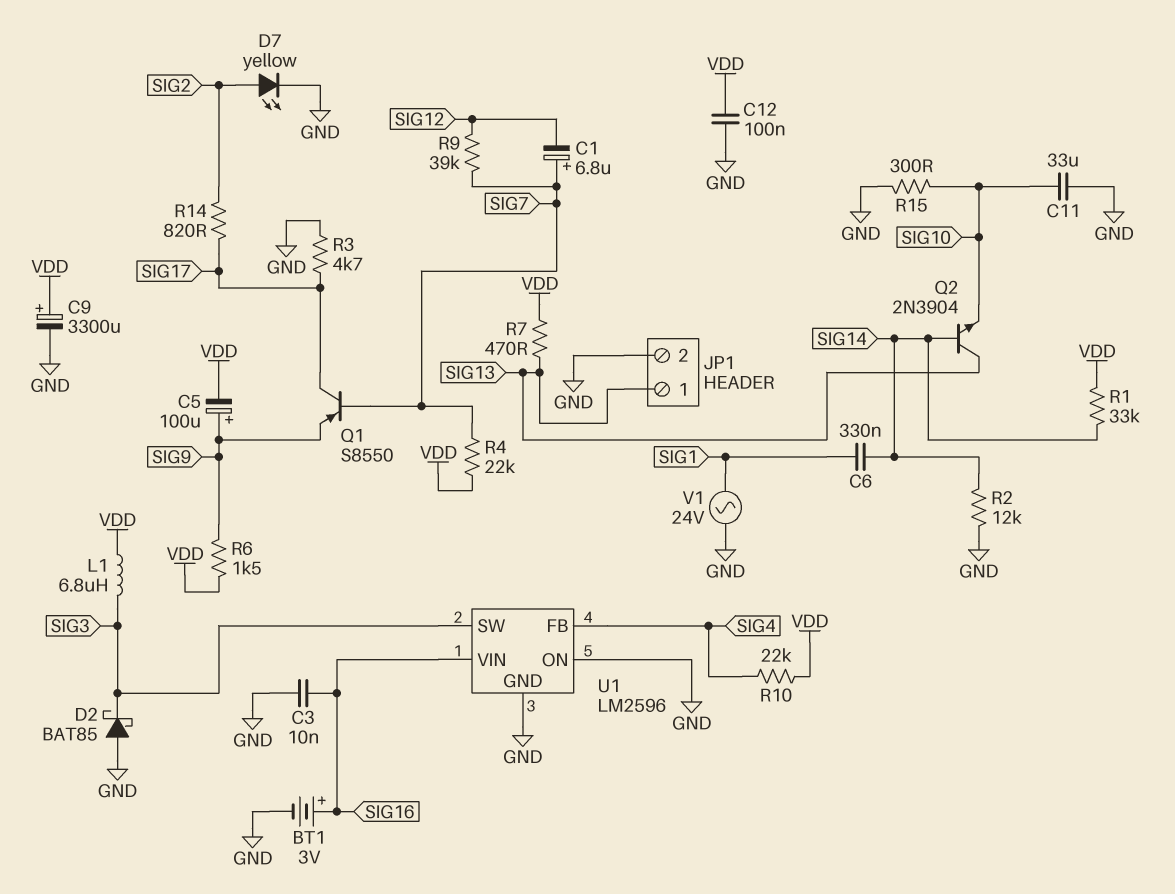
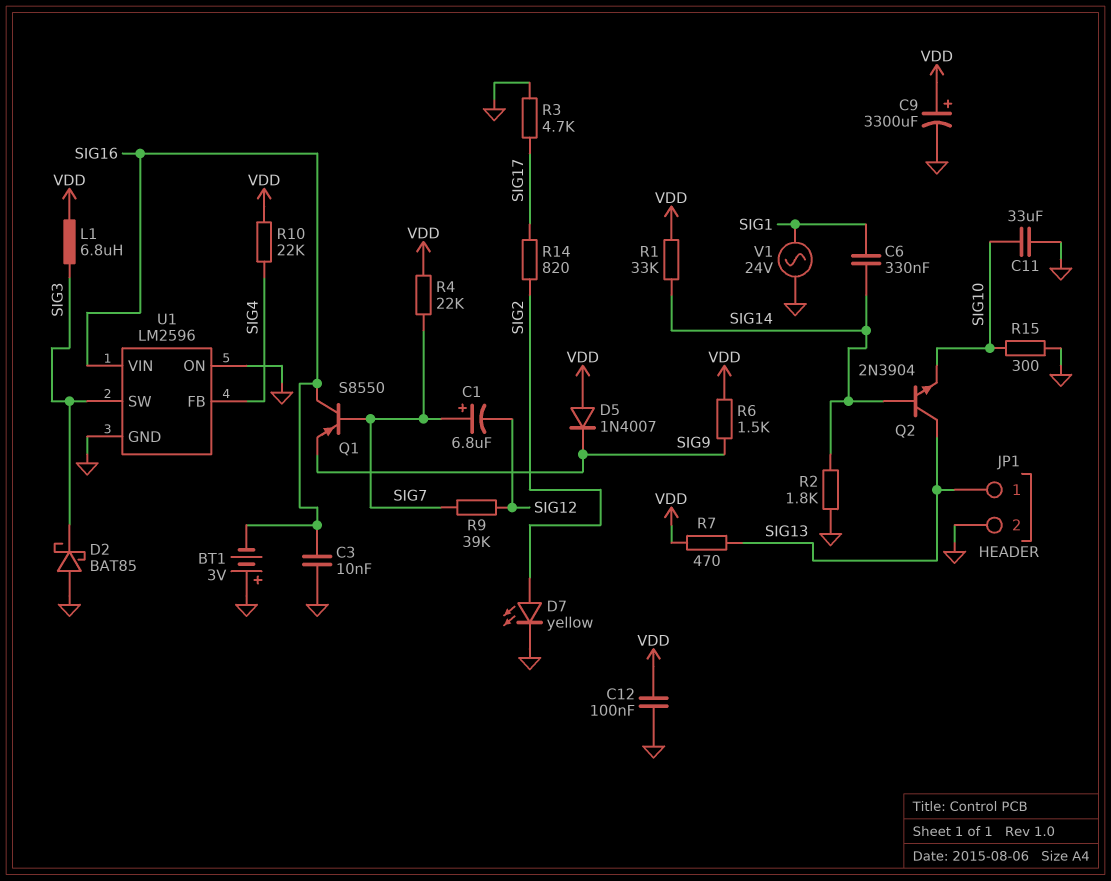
BT1: 3V (plus SIG16, minus GND) -> 3V (plus GND, minus SIG16)
C5: 100uF (plus SIG9, minus VDD) -> none
D5: none -> diode 1N4007 (A VDD, K SIG9)
Q1: PNP S8550 (B SIG7, C SIG17, E SIG9) -> PNP S8550 (B SIG7, C SIG16, E SIG9)
R2: 12k (GND, SIG14) -> 1.8k (GND, SIG14)

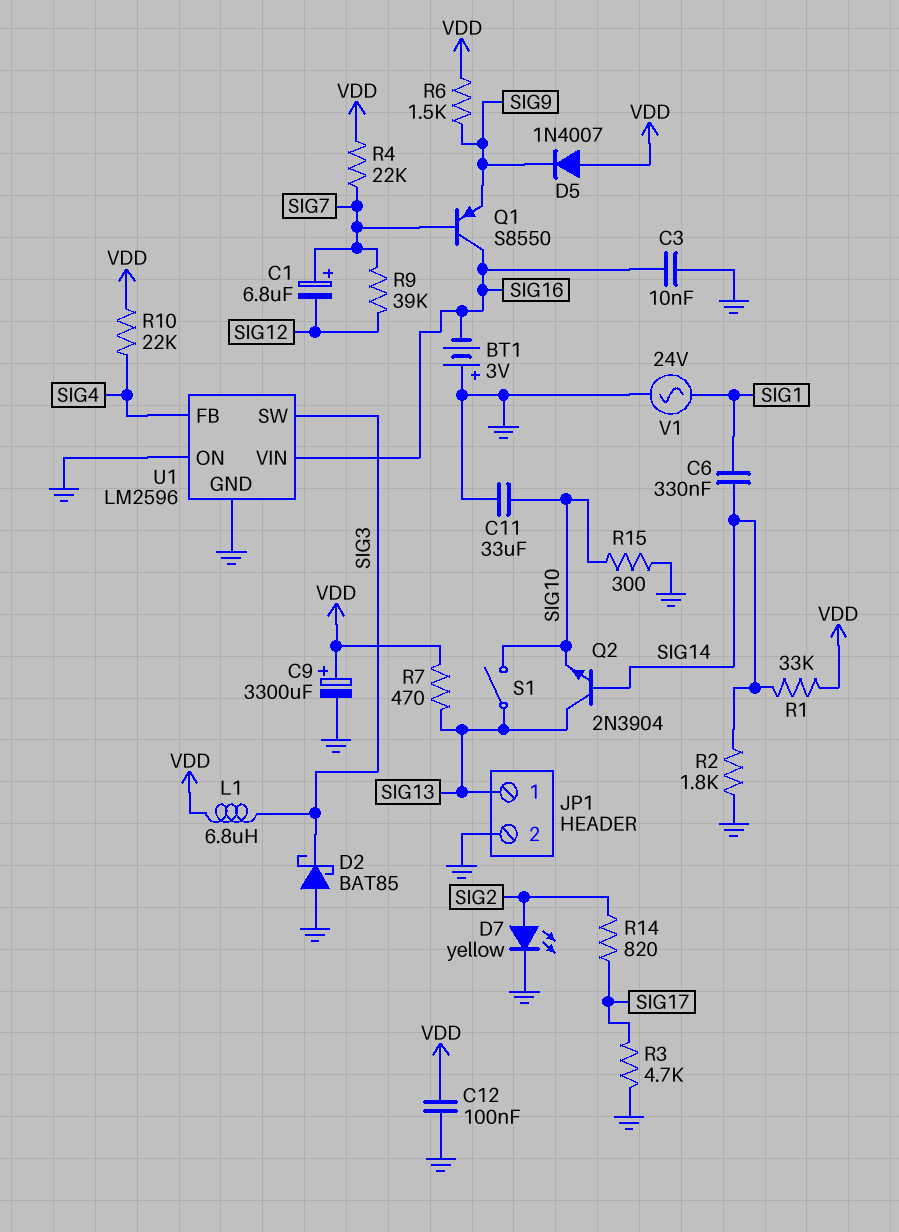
S1: none -> switch (SIG10, SIG13)

